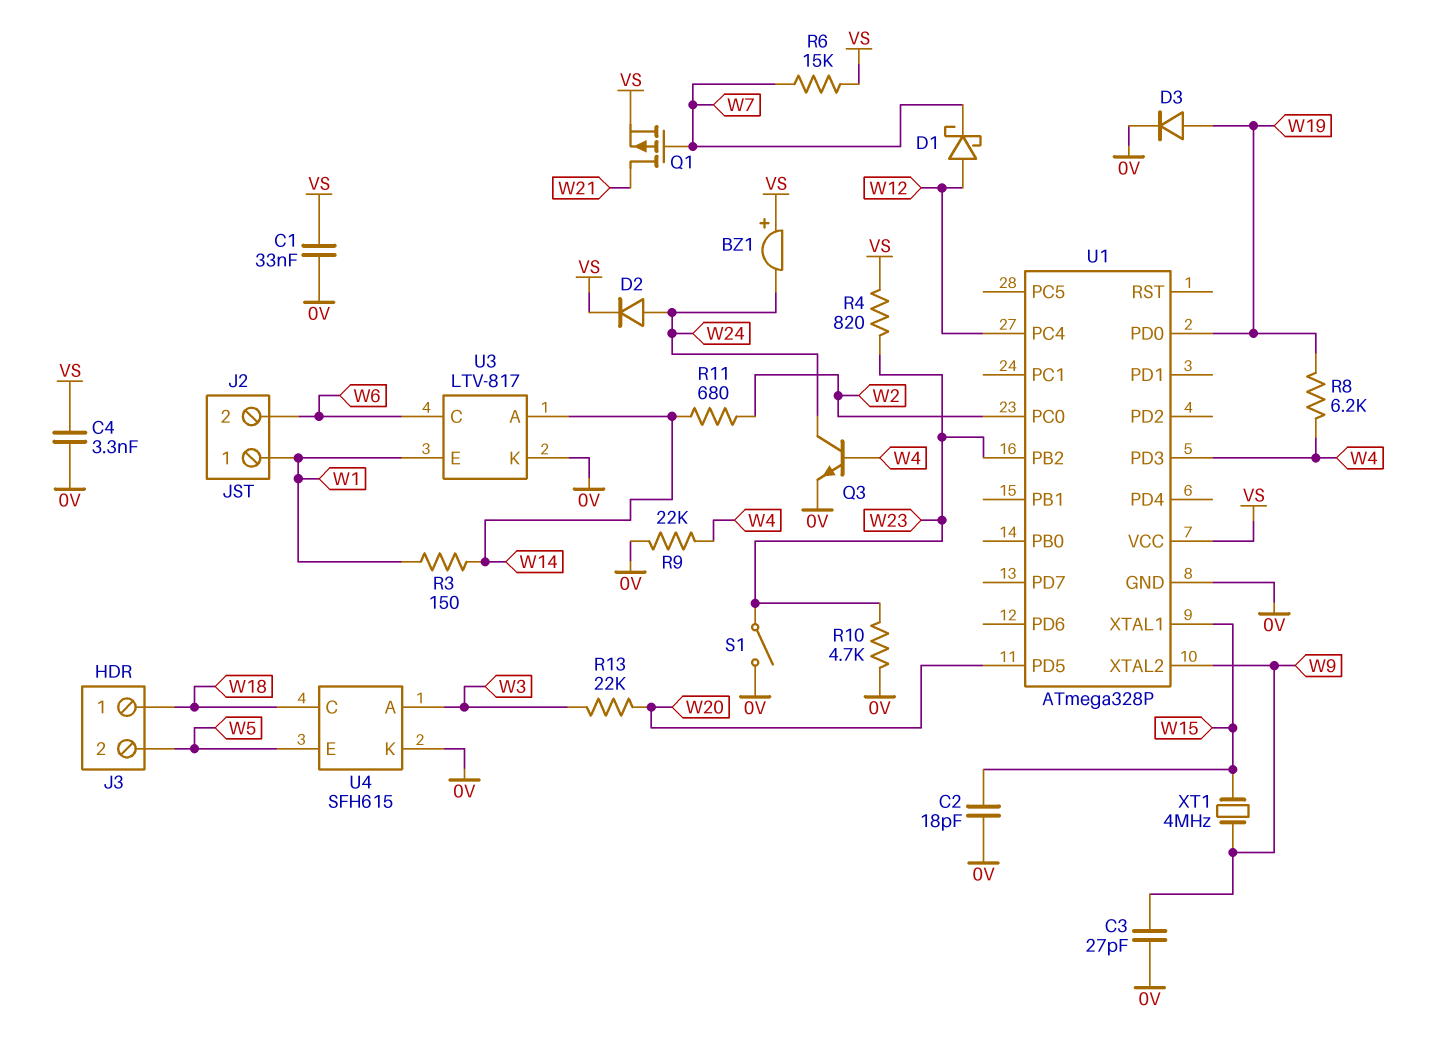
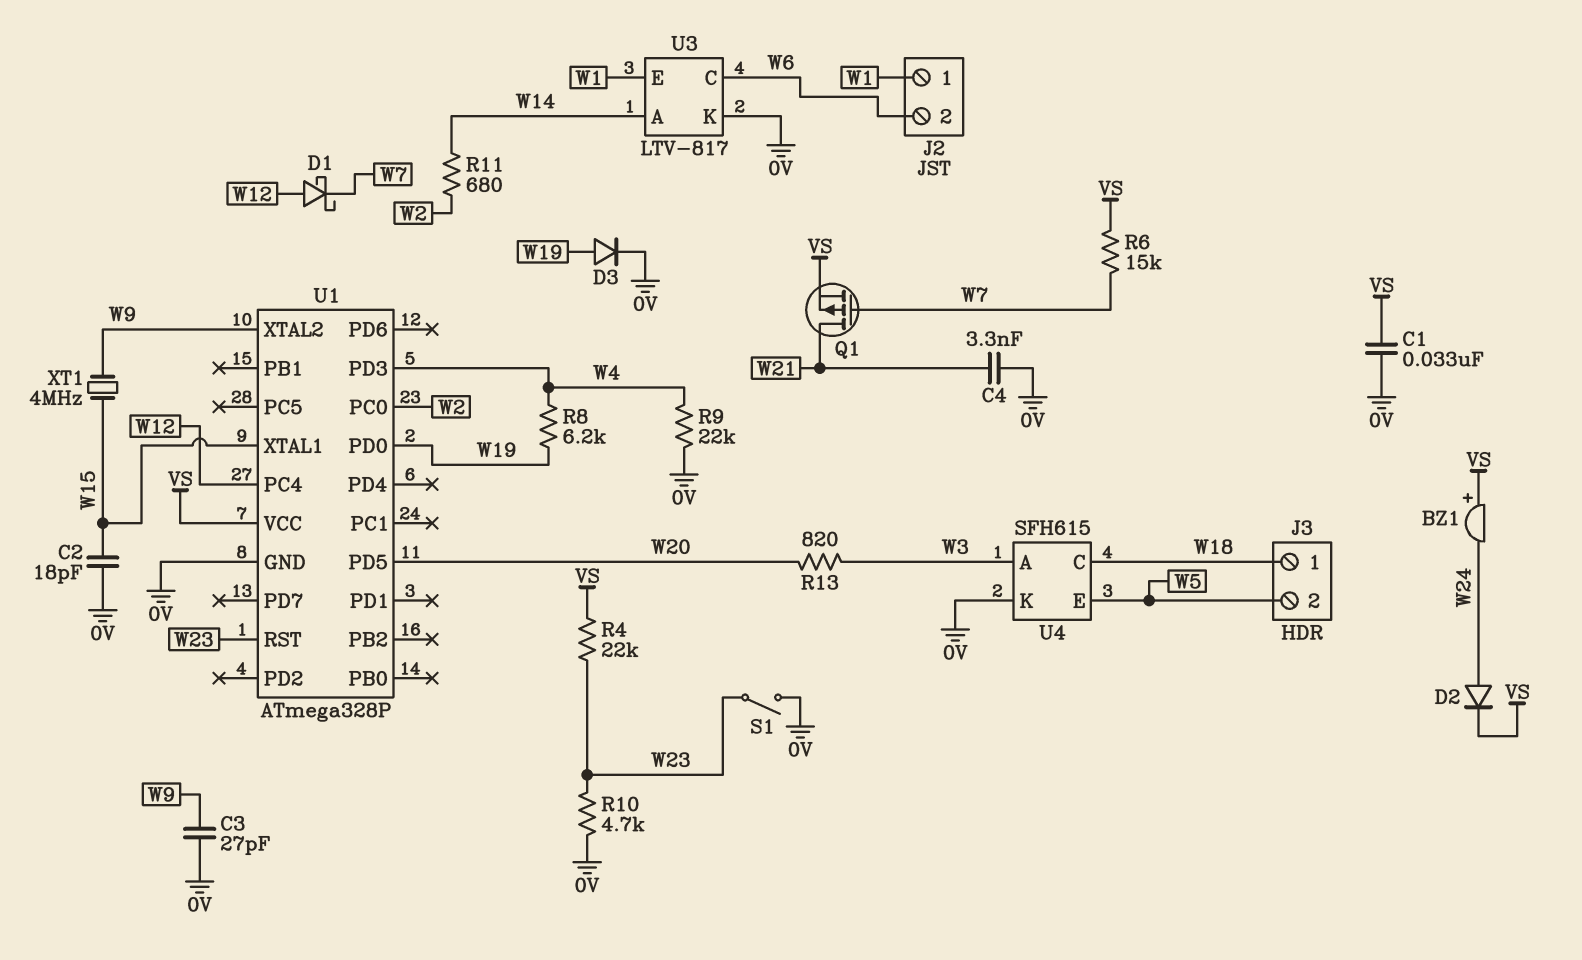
C4: 3.3nF (0V, VS) -> 3.3nF (0V, W21)
Q3: NPN (B W4, C W24, E 0V) -> none
R3: 150 (W1, W14) -> none
R4: 820 (VS, W23) -> 22k (VS, W23)
R13: 22k (W3, W20) -> 820 (W3, W20)
U1 pin PB2: W23 -> none
U1 pin RST: none -> W23

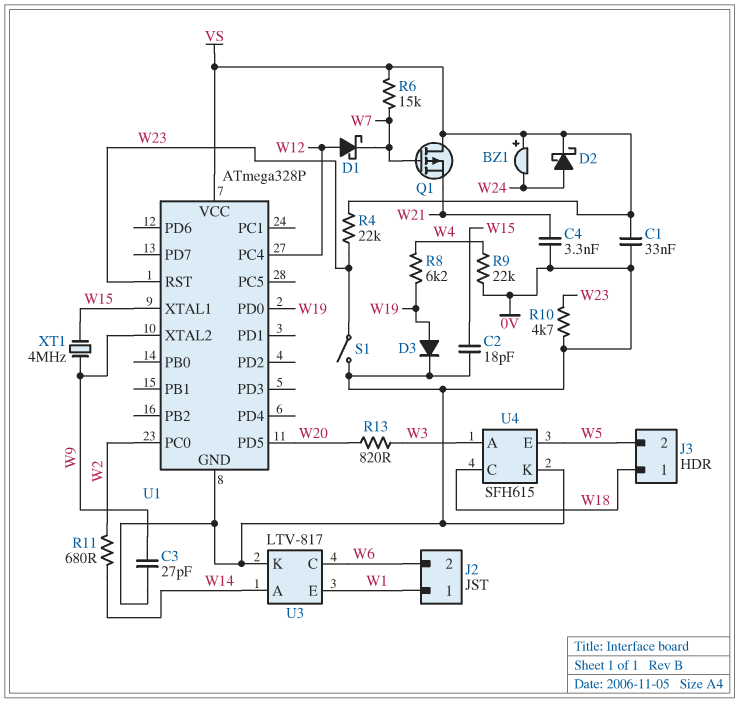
D2: diode (A W24, K VS) -> schottky (A W24, K VS)
Q1: PMOS (G W7, D W21, S VS) -> PMOS (G W7, D VS, S W21)
U1 pin PD3: W4 -> none

